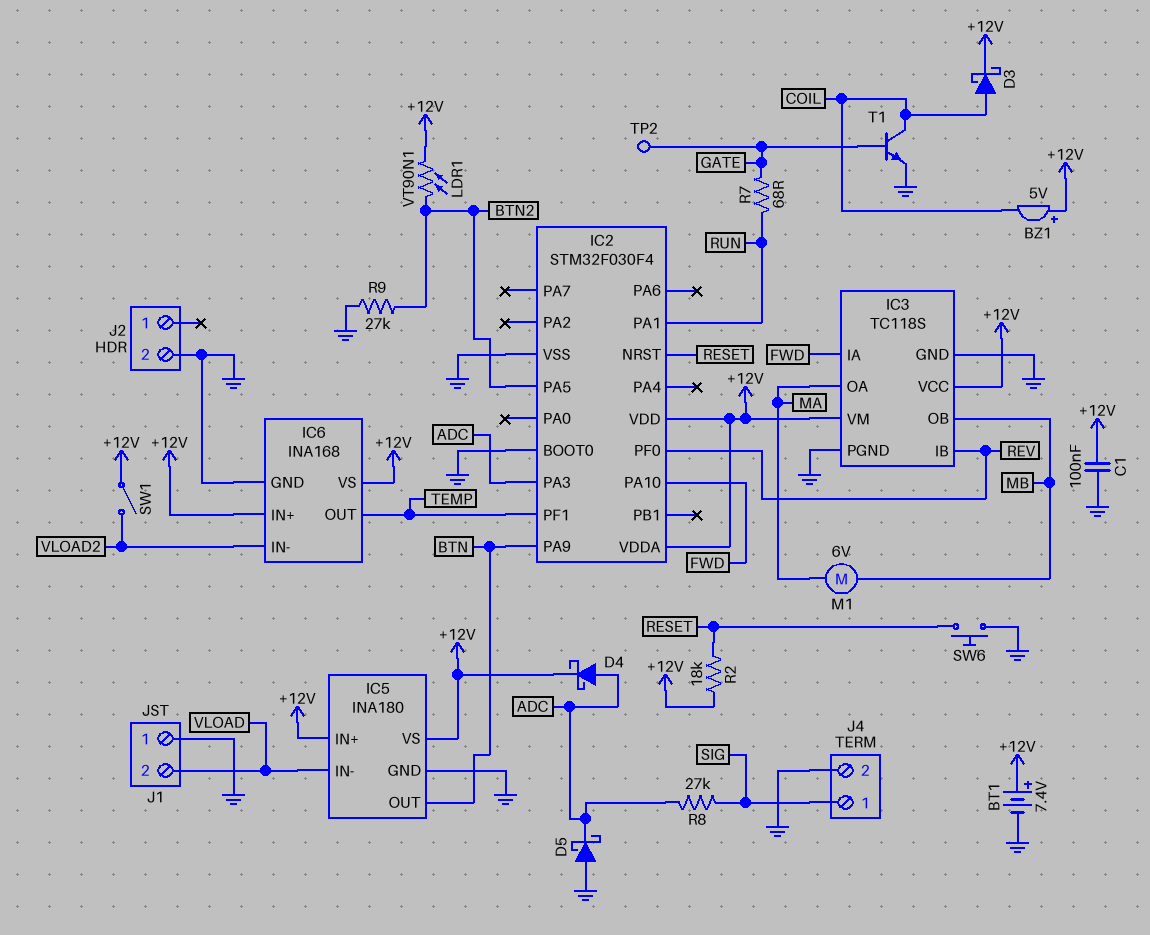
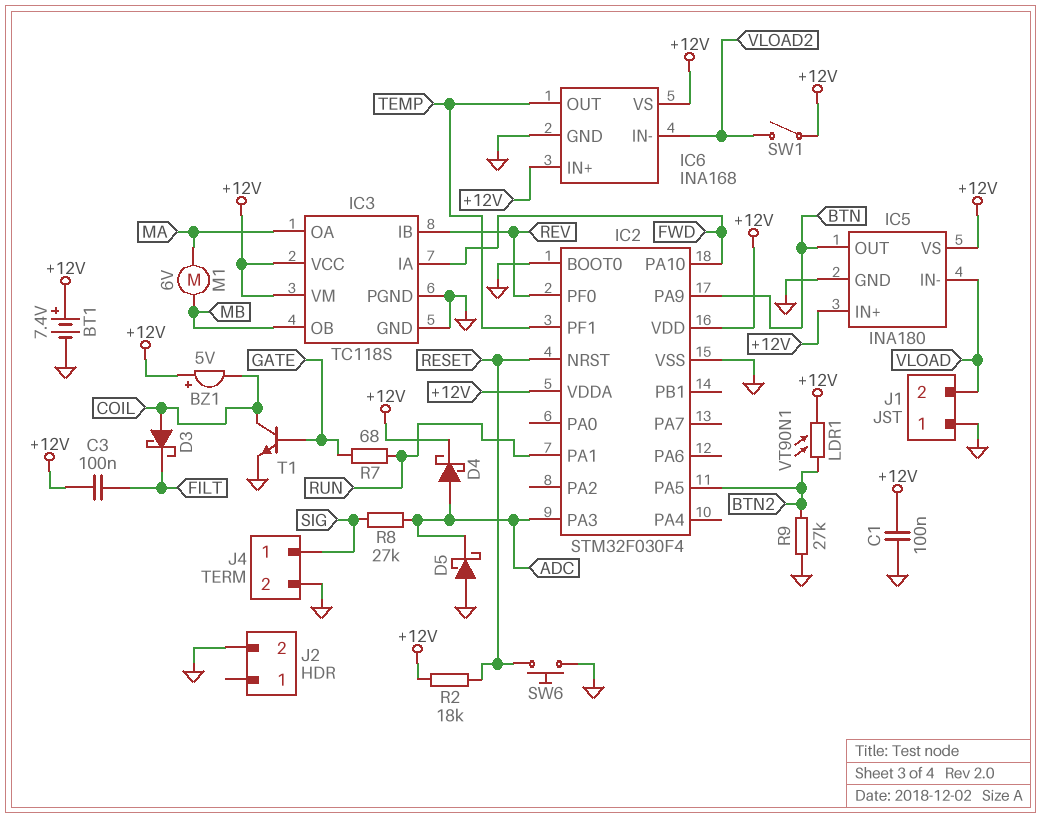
C3: none -> 100nF (+12V, FILT)
D3: schottky (A COIL, K +12V) -> schottky (A COIL, K FILT)
TP2: test point (GATE) -> none

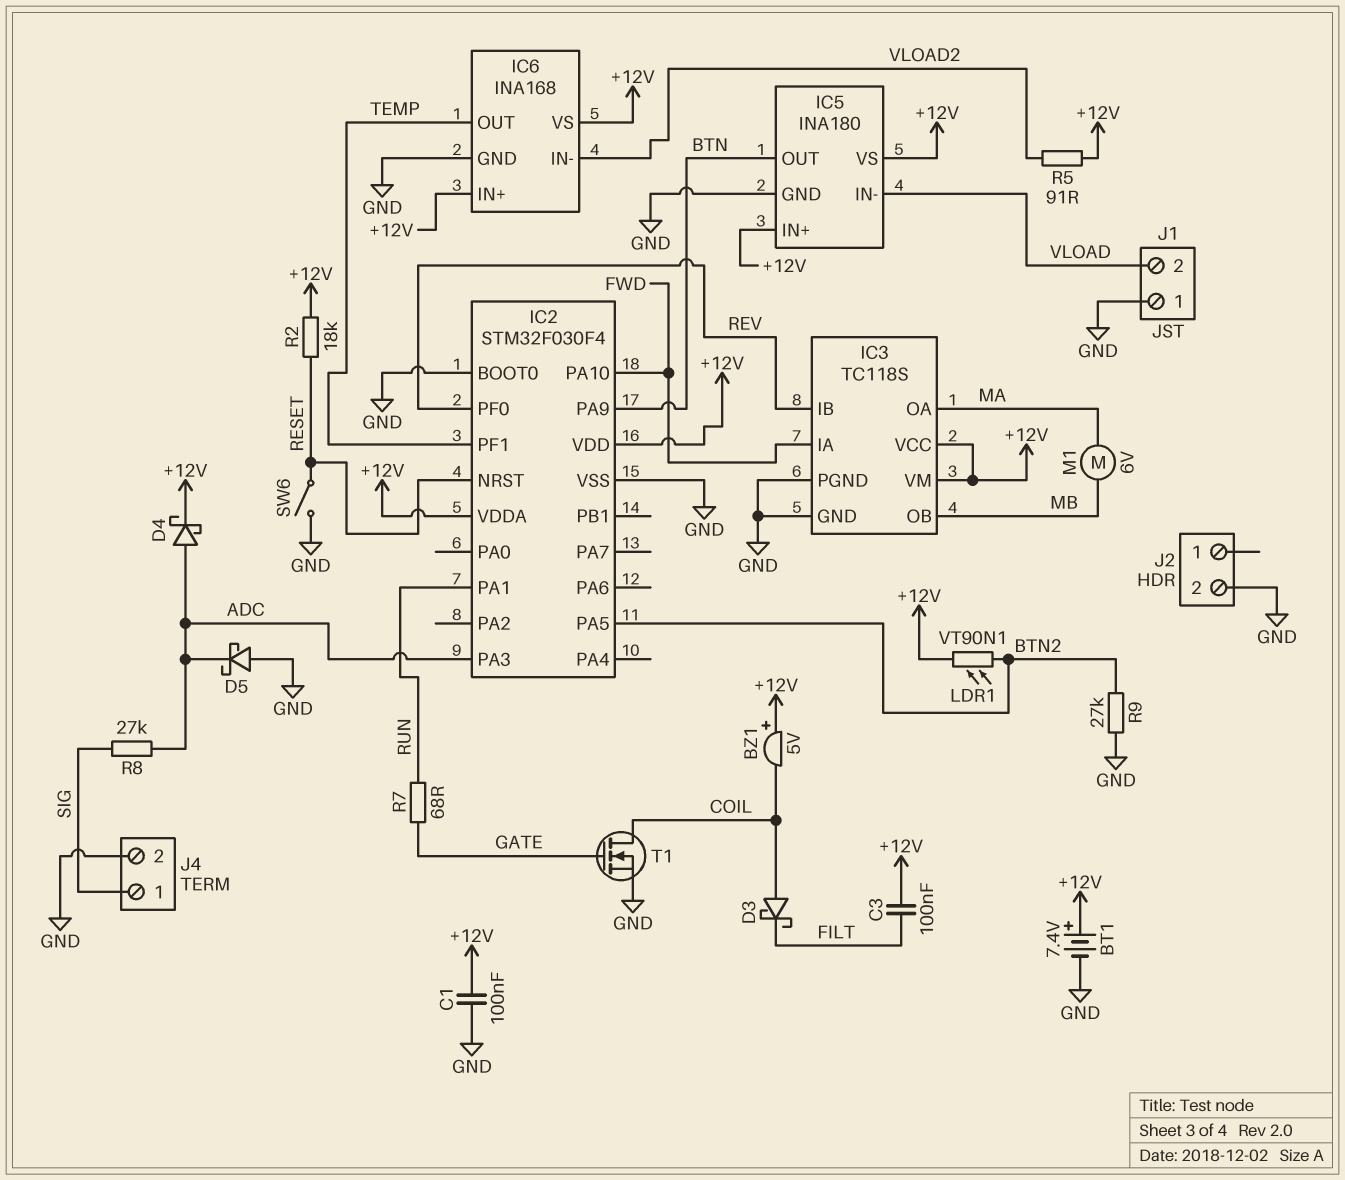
R5: none -> 91 (+12V, VLOAD2)
SW1: switch (+12V, VLOAD2) -> none
SW6: button (GND, RESET) -> switch (GND, RESET)
T1: NPN (B GATE, C COIL, E GND) -> NMOS (G GATE, D COIL, S GND)

